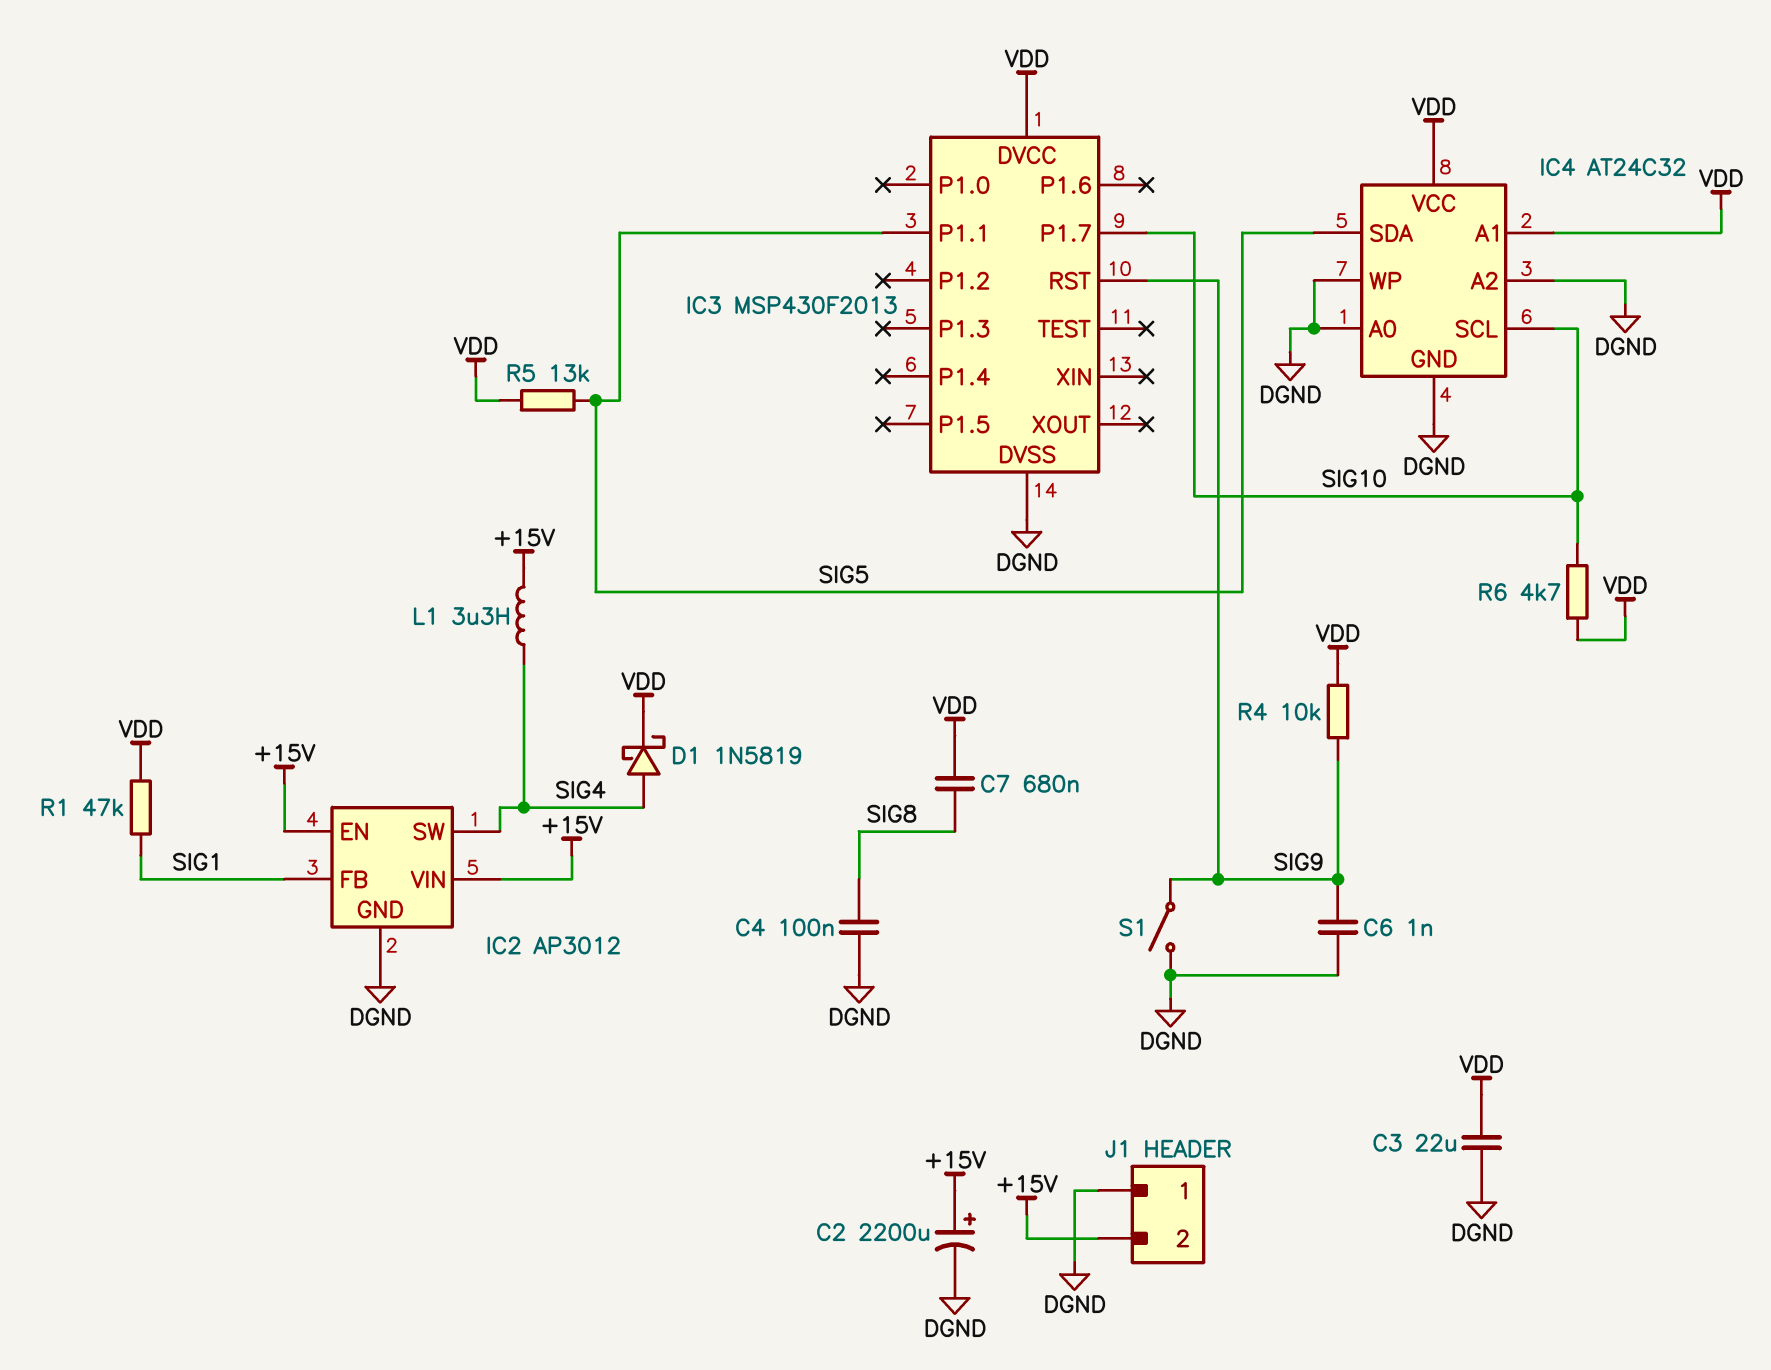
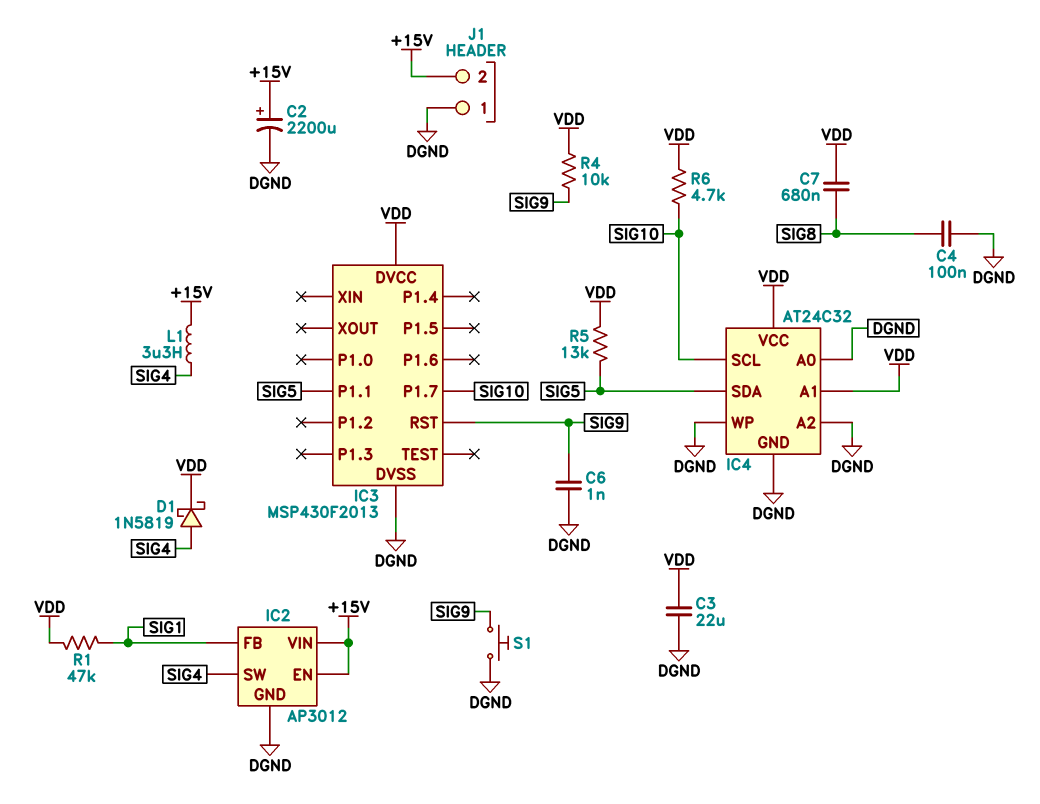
S1: switch (DGND, SIG9) -> button (DGND, SIG9)

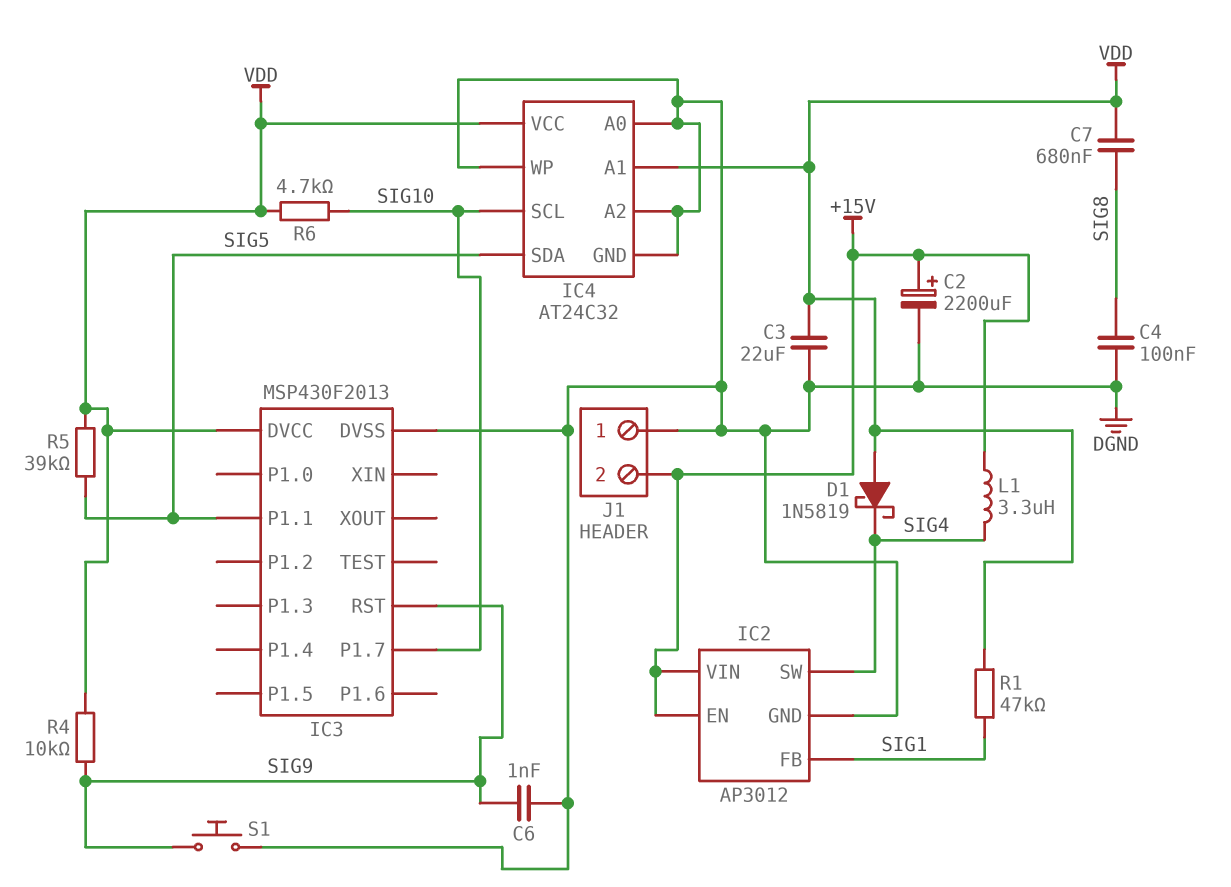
D1: schottky 1N5819 (A SIG4, K VDD) -> schottky 1N5819 (A VDD, K SIG4)
R5: 13k (SIG5, VDD) -> 39k (SIG5, VDD)

